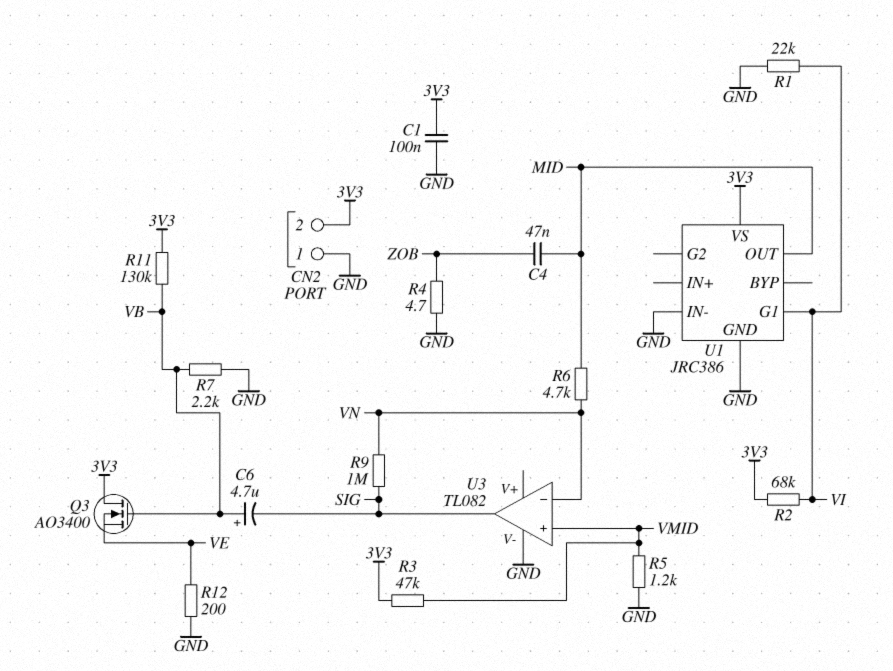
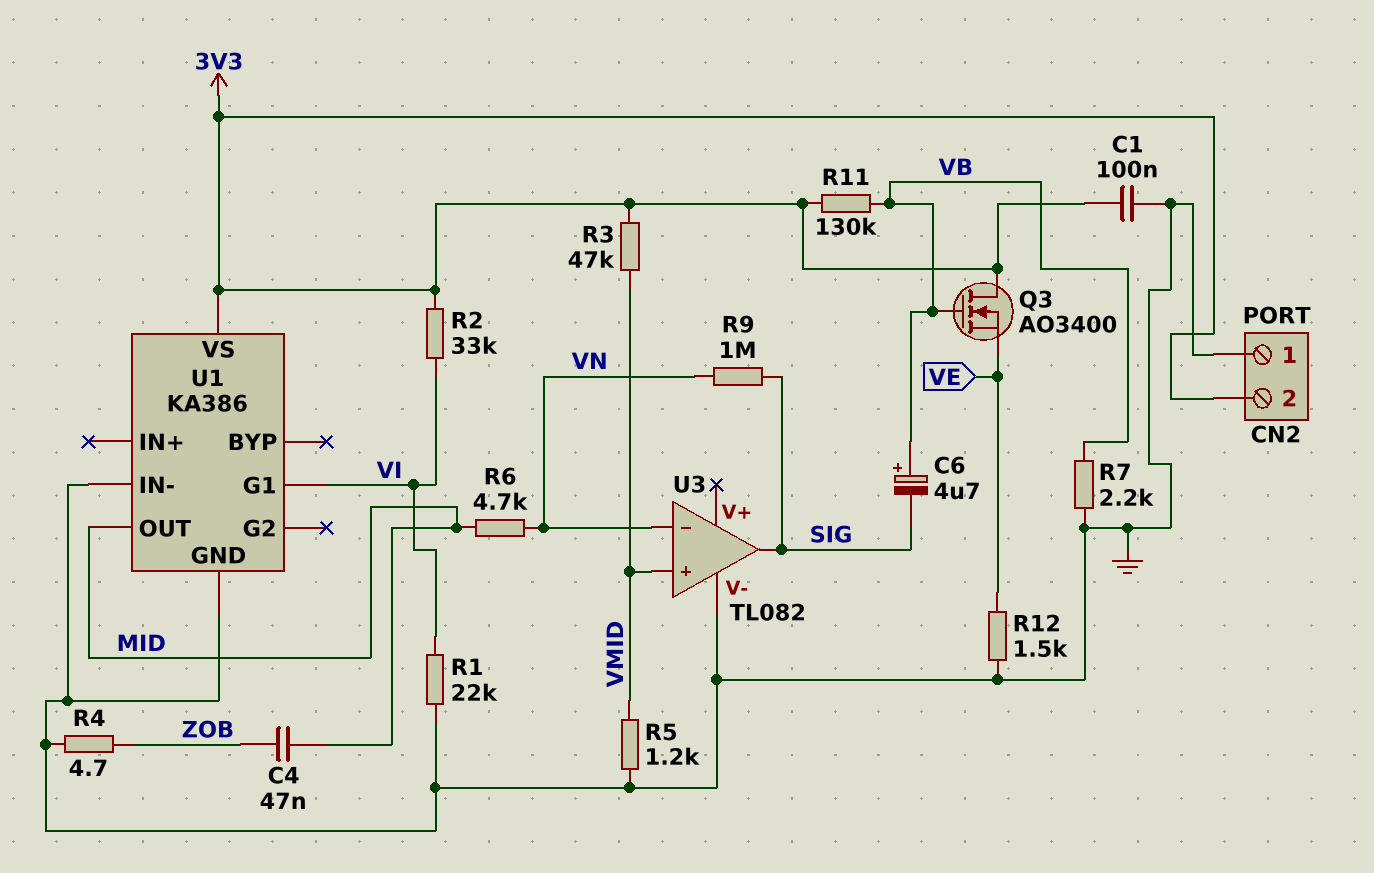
R2: 68k (3V3, VI) -> 33k (3V3, VI)
R12: 200 (GND, VE) -> 1.5k (GND, VE)
U1: JRC386 -> KA386

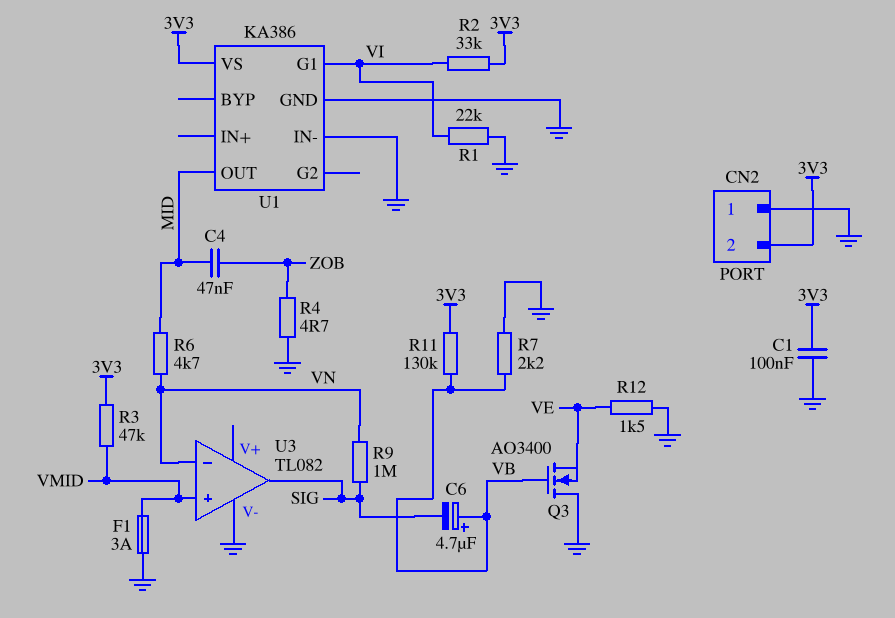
F1: none -> 3A (GND, VMID)
Q3: NMOS AO3400 (G VB, D 3V3, S VE) -> NMOS AO3400 (G VB, D GND, S VE)
R5: 1.2k (GND, VMID) -> none

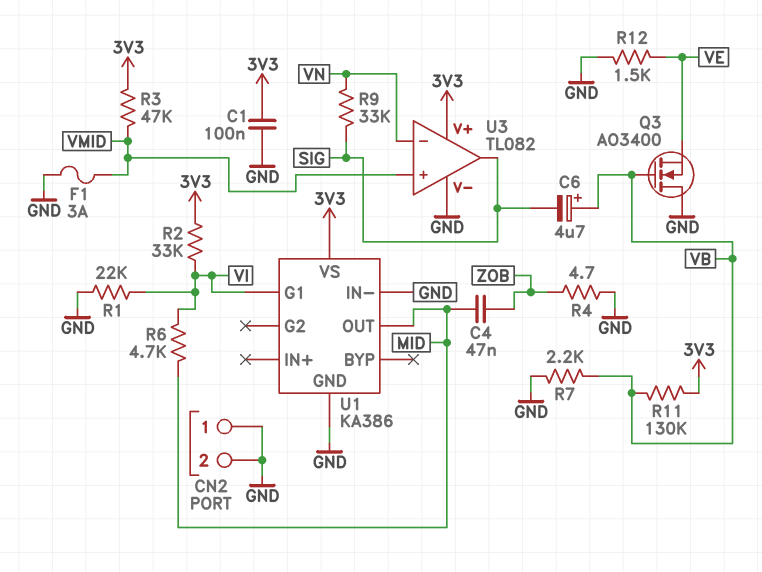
CN2 pin 2: 3V3 -> GND
R6: 4.7k (MID, VN) -> 4.7k (MID, VI)
R9: 1M (SIG, VN) -> 33k (SIG, VN)
U3 pin V+: none -> 3V3

